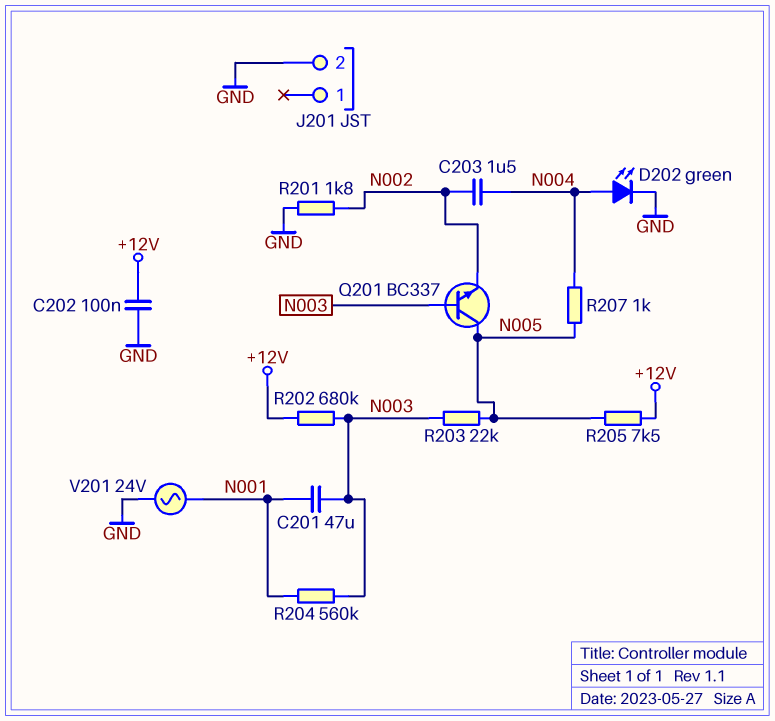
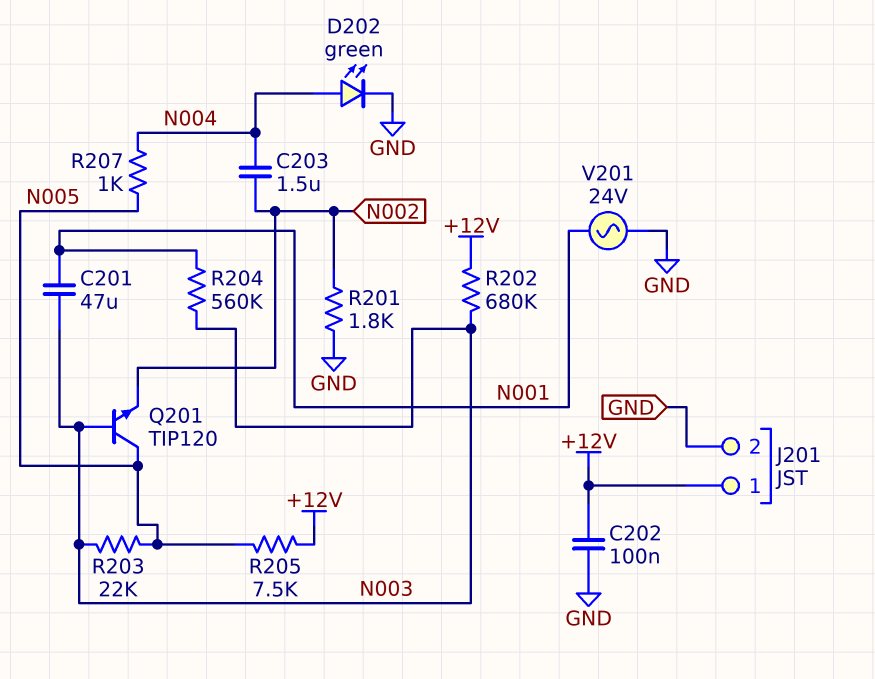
J201 pin 1: none -> +12V
Q201: NPN BC337 (B N003, C N005, E N002) -> NPN TIP120 (B N003, C N005, E N002)

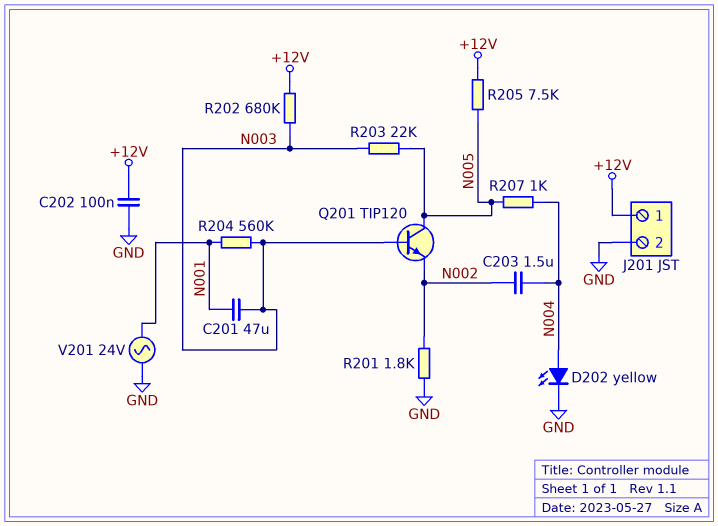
D202: LED green (A N004, K GND) -> LED yellow (A N004, K GND)

